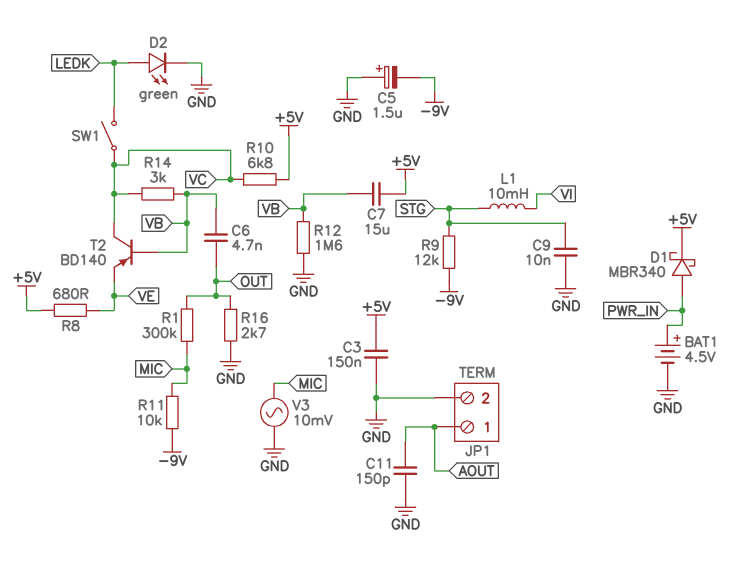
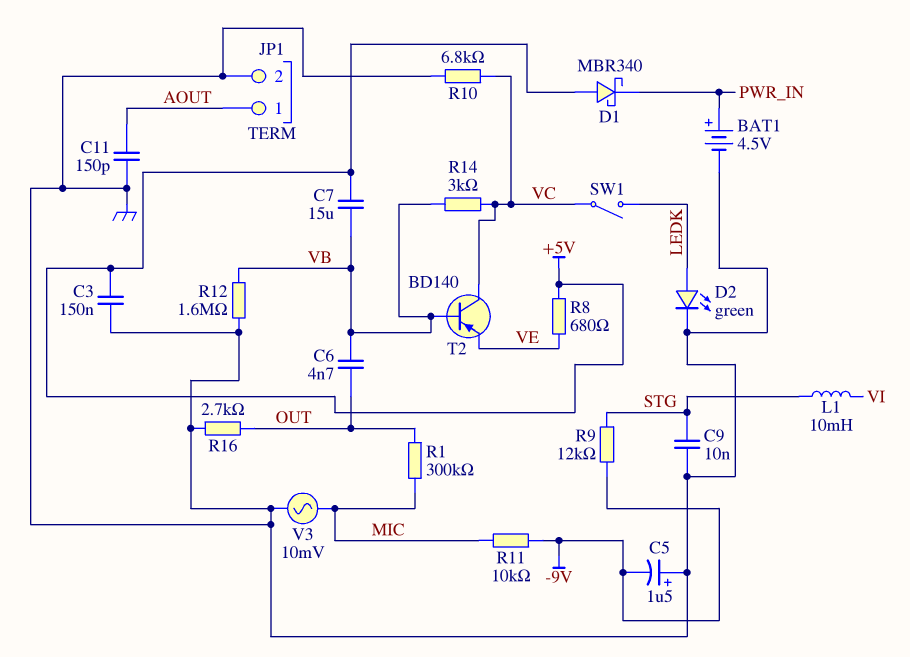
D1: schottky MBR340 (A PWR_IN, K +5V) -> schottky MBR340 (A +5V, K PWR_IN)
R10: 6.8k (+5V, VC) -> 6.8k (GND, VC)

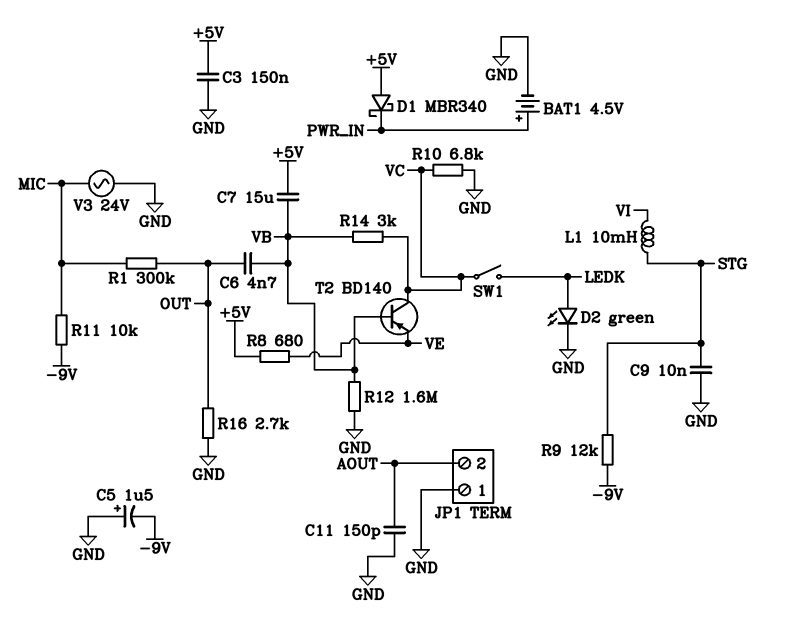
JP1 pin 1: AOUT -> GND
JP1 pin 2: GND -> AOUT
V3: AC 10mV (GND, MIC) -> AC 24V (GND, MIC)

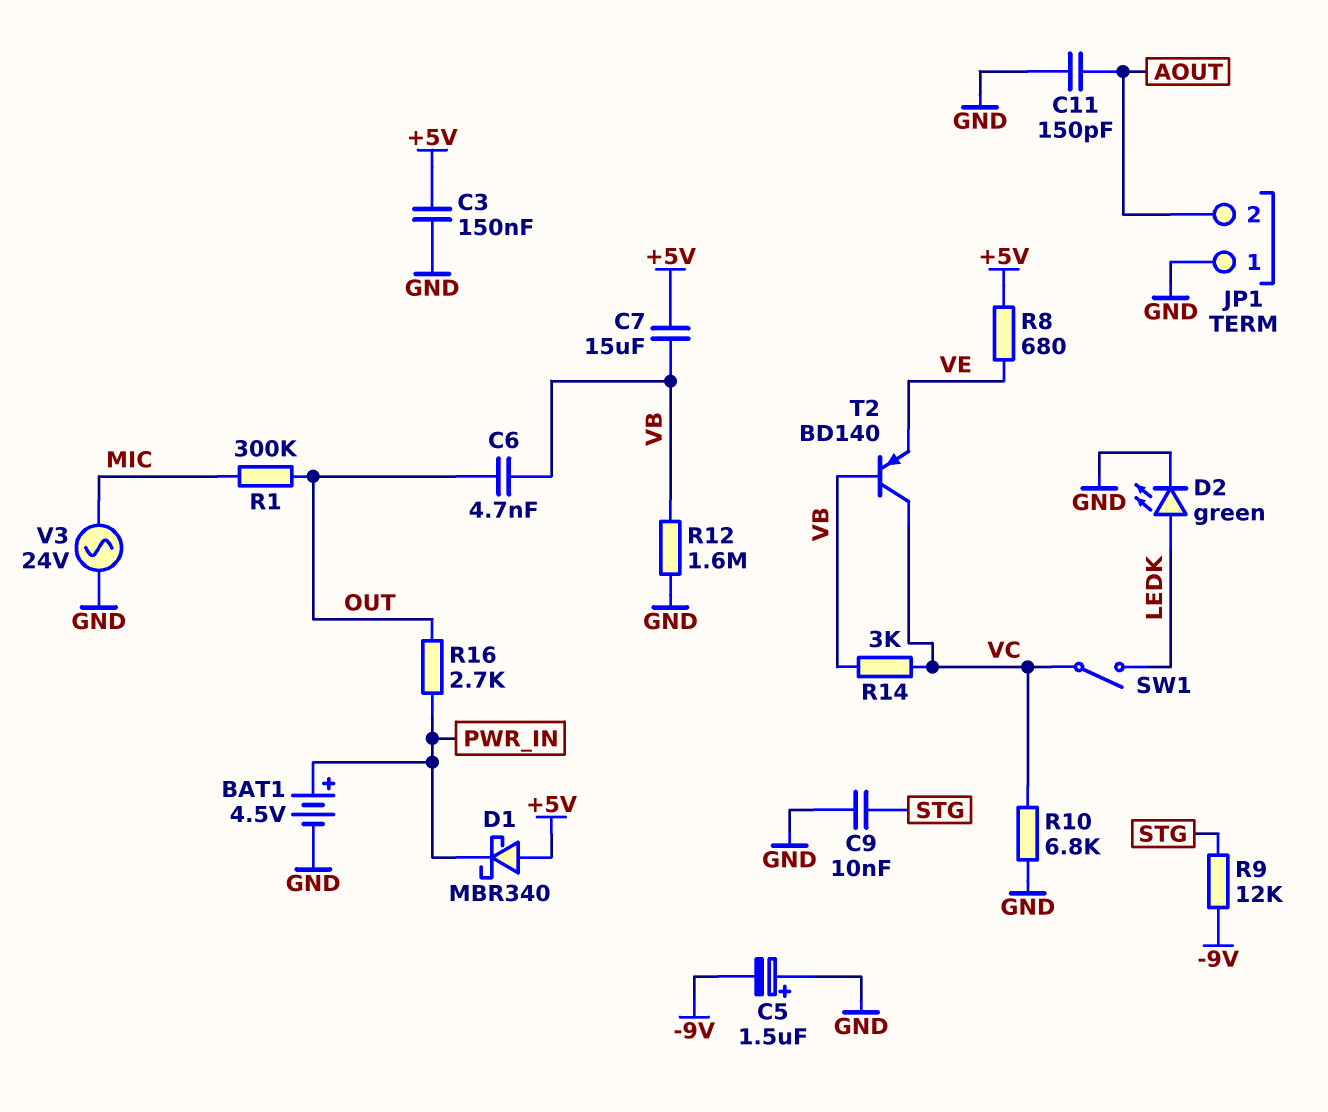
L1: 10mH (STG, VI) -> none
R11: 10k (-9V, MIC) -> none
R16: 2.7k (GND, OUT) -> 2.7k (OUT, PWR_IN)

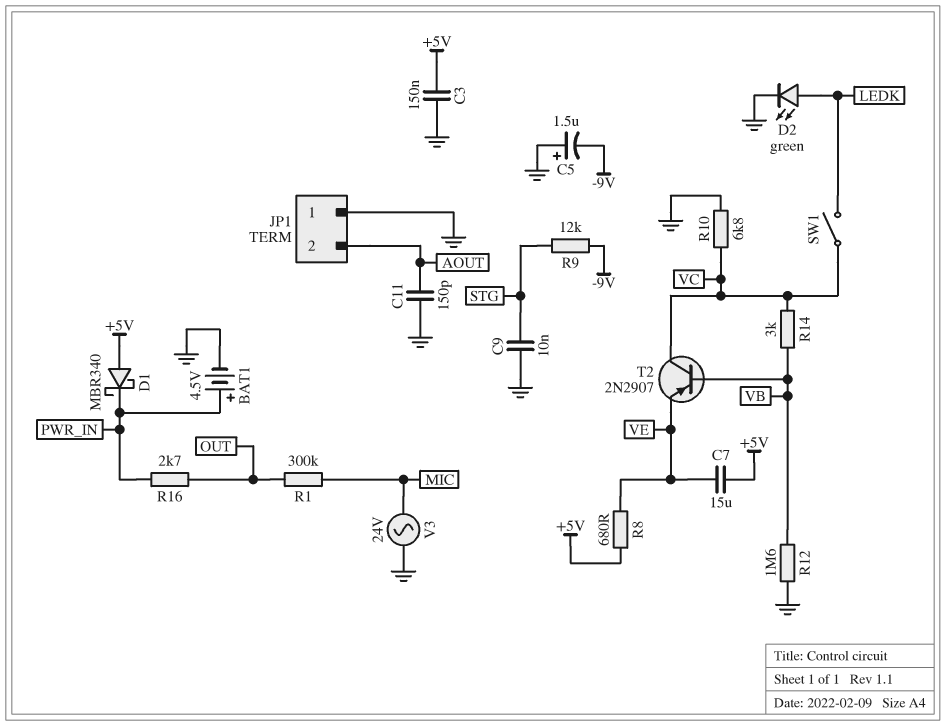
C6: 4.7nF (OUT, VB) -> none
C7: 15uF (+5V, VB) -> 15uF (+5V, VE)
T2: PNP BD140 (B VB, C VC, E VE) -> PNP 2N2907 (B VB, C VC, E VE)

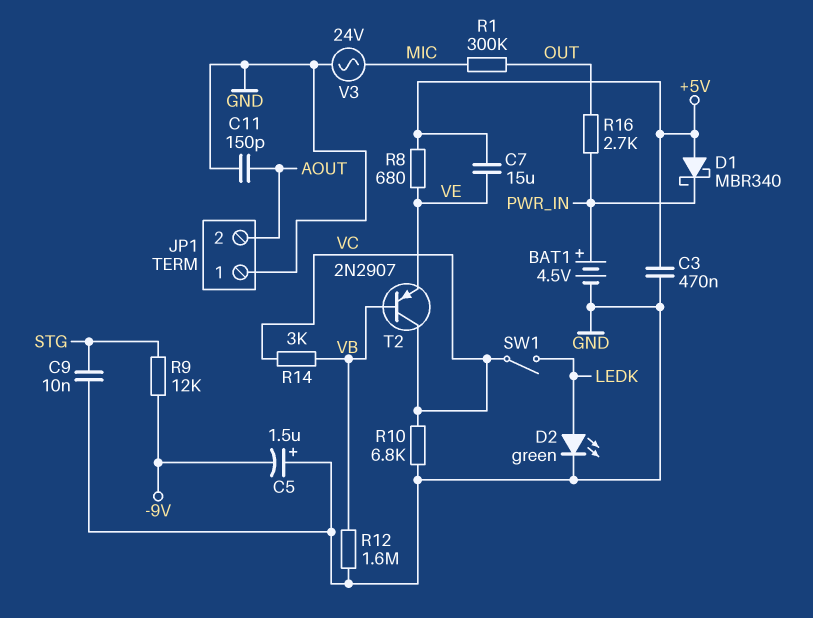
C3: 150nF (+5V, GND) -> 470nF (+5V, GND)

